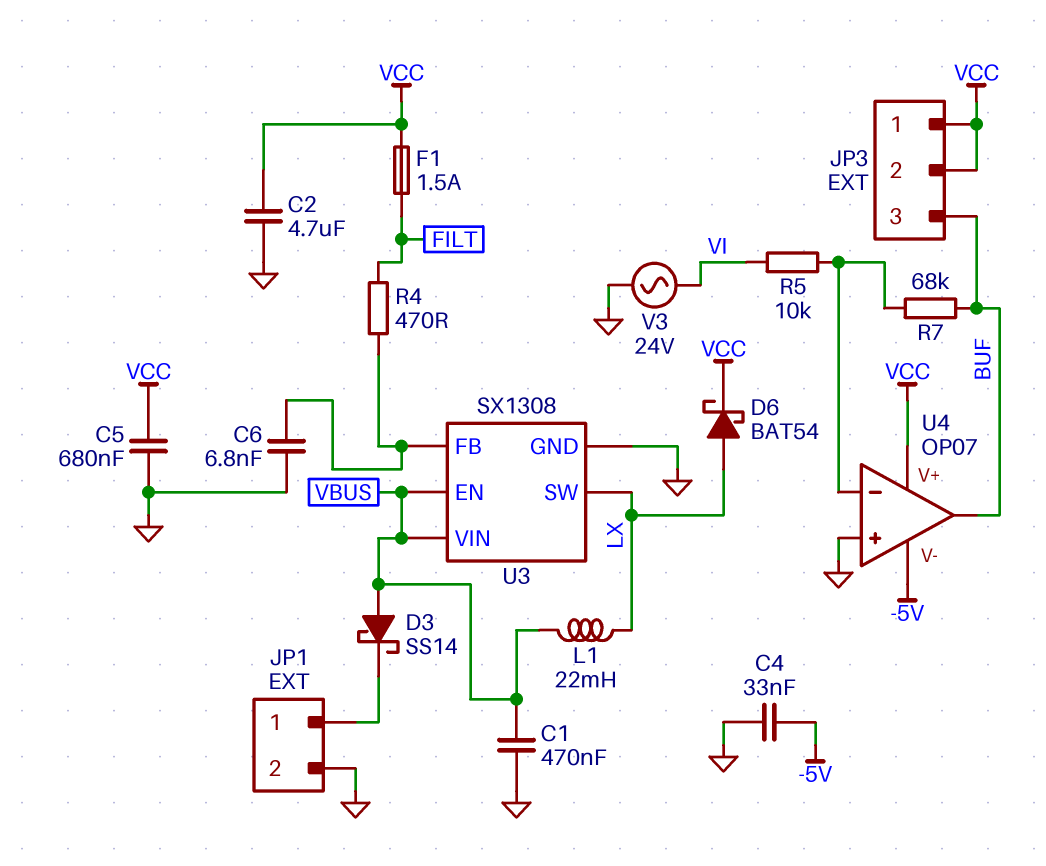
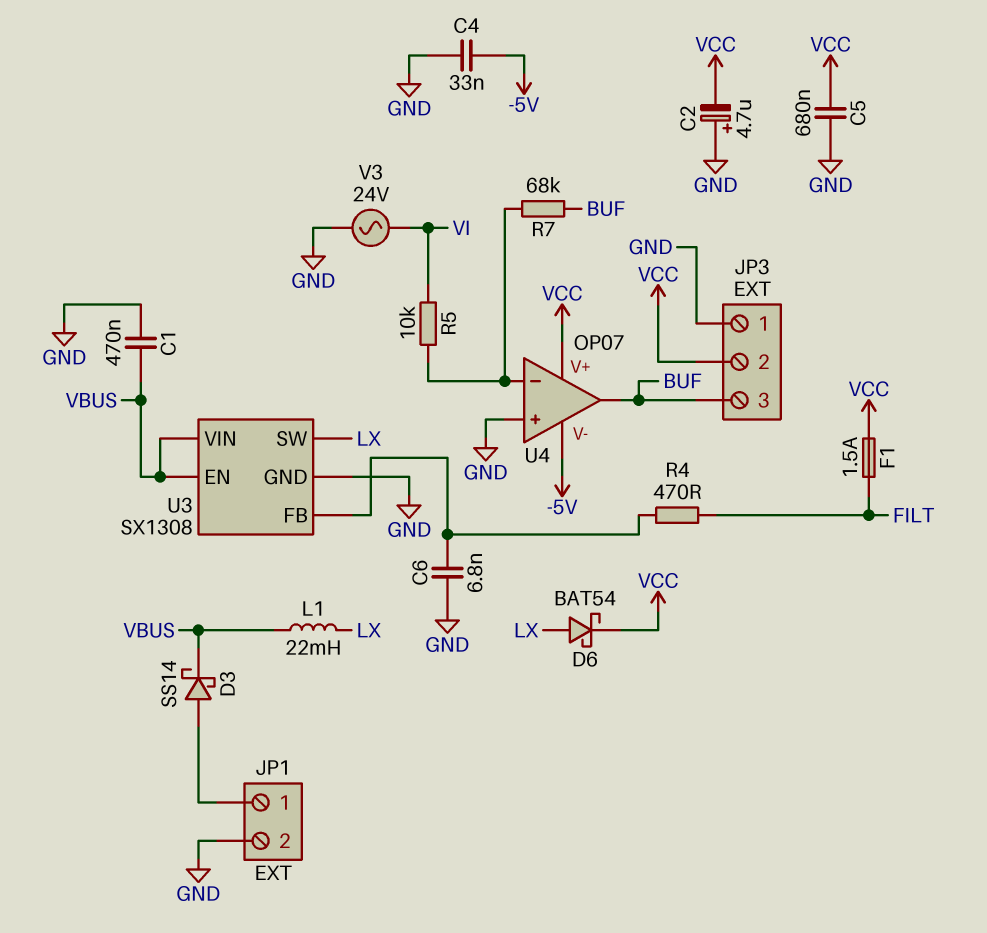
C2: 4.7uF (GND, VCC) -> 4.7uF (plus GND, minus VCC)
D3: schottky SS14 (A VBUS, K JP1/1) -> schottky SS14 (A JP1/1, K VBUS)
JP3 pin 1: VCC -> GND

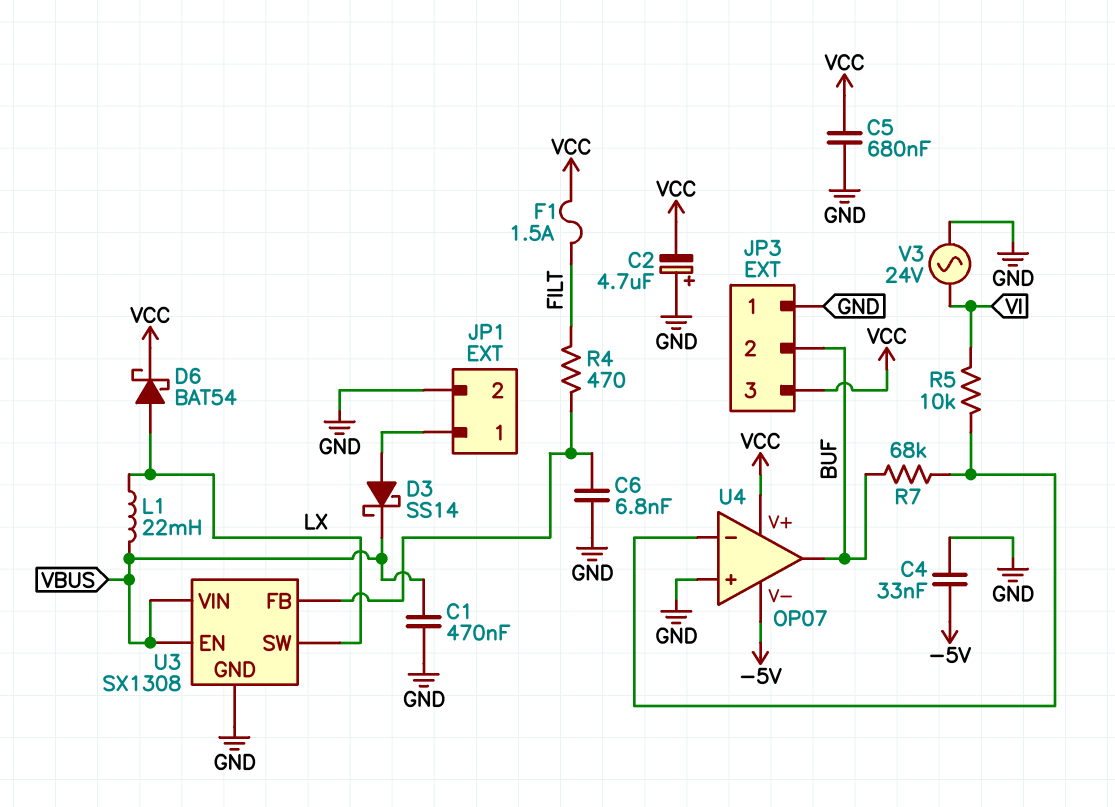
JP3 pin 2: VCC -> BUF
JP3 pin 3: BUF -> VCC

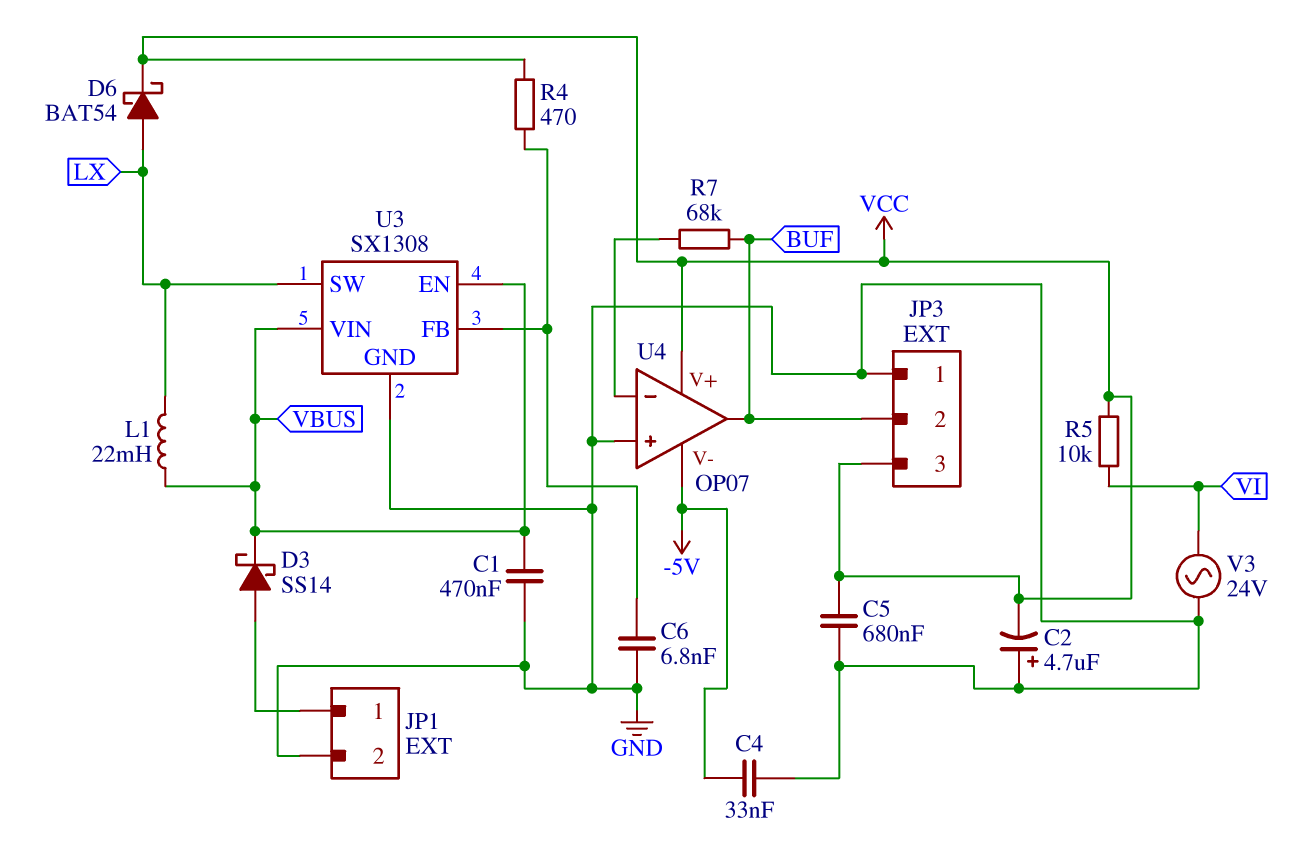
F1: 1.5A (FILT, VCC) -> none
R4: 470 (FILT, U3/FB) -> 470 (U3/FB, VCC)
R5: 10k (U4/in-, VI) -> 10k (VCC, VI)

